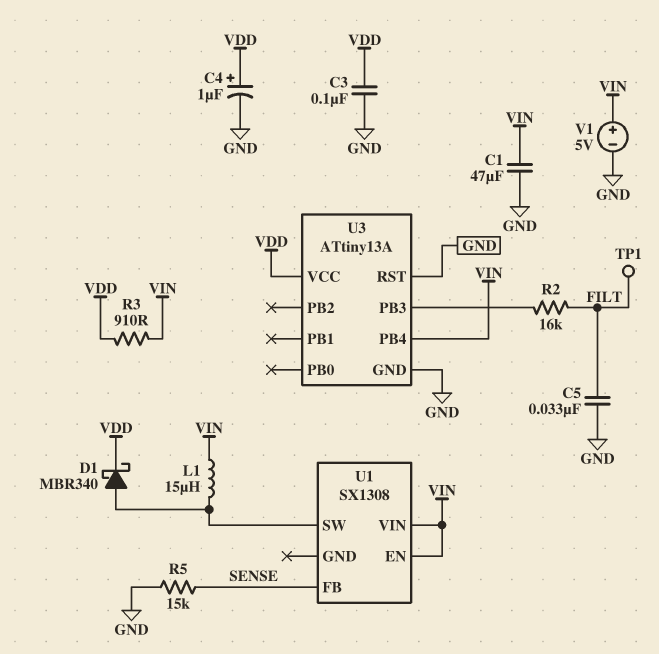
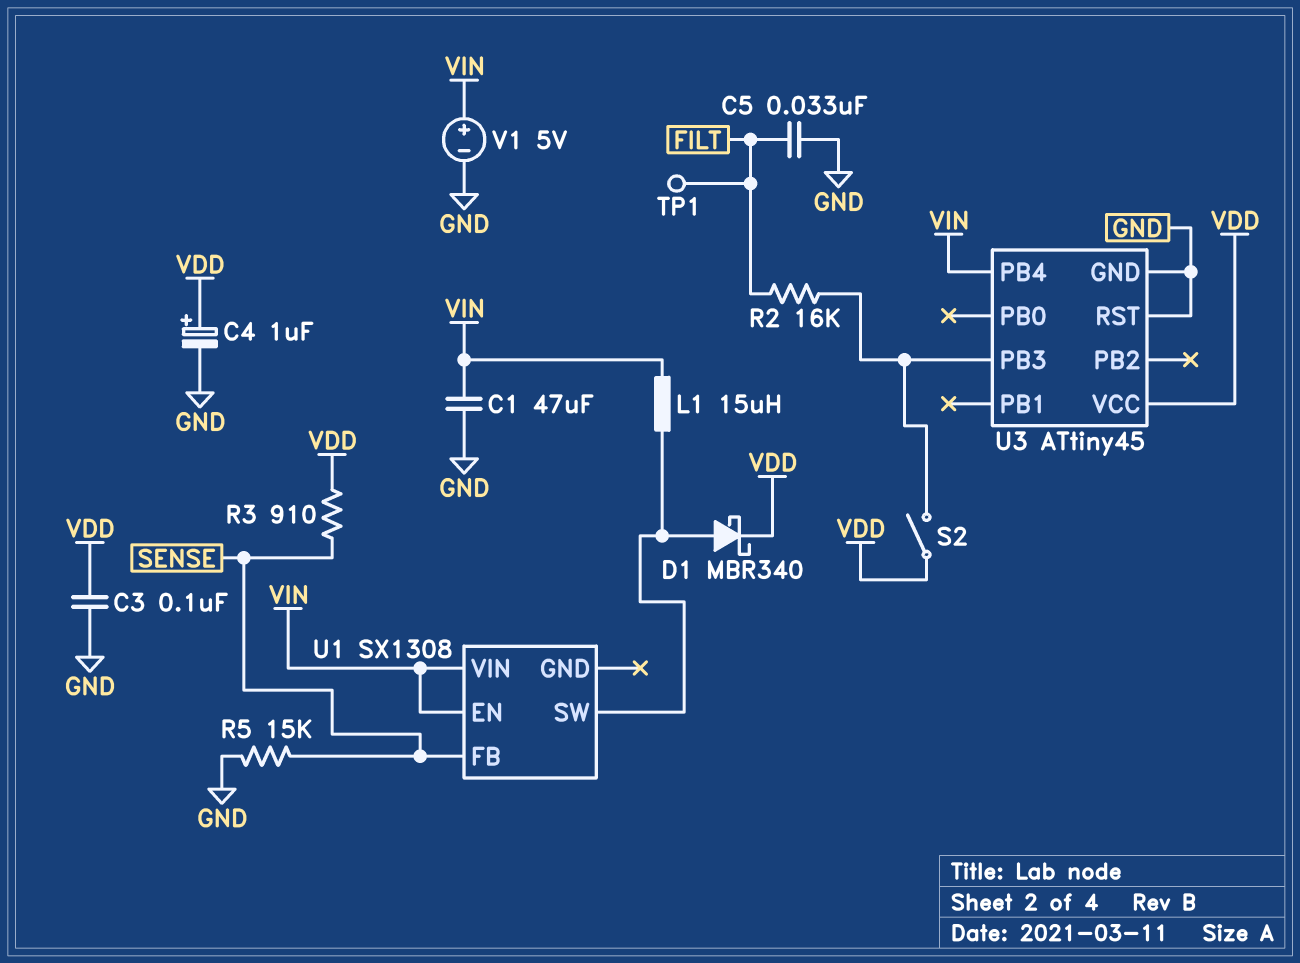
R3: 910 (VDD, VIN) -> 910 (SENSE, VDD)
S2: none -> switch (U3/PB3, VDD)
U3: ATtiny13A -> ATtiny45

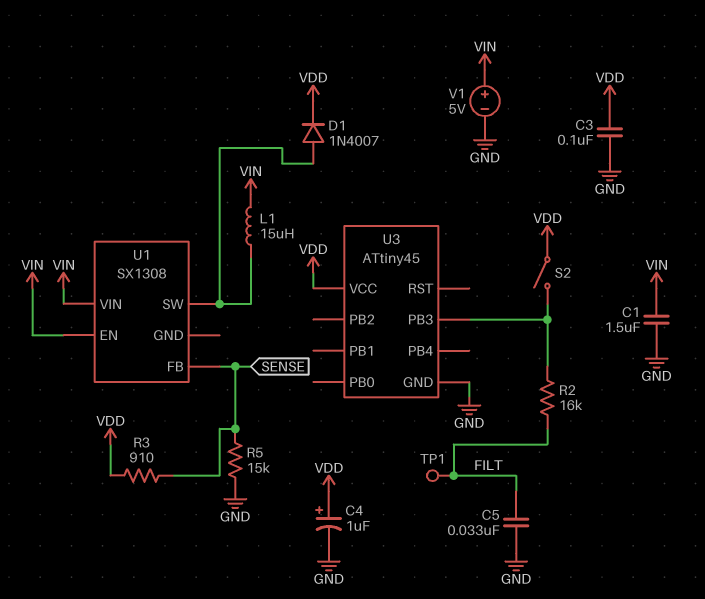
C1: 47uF (GND, VIN) -> 1.5uF (GND, VIN)
D1: schottky MBR340 (A U1/SW, K VDD) -> diode 1N4007 (A U1/SW, K VDD)
U3 pin PB4: VIN -> none
U3 pin RST: GND -> none

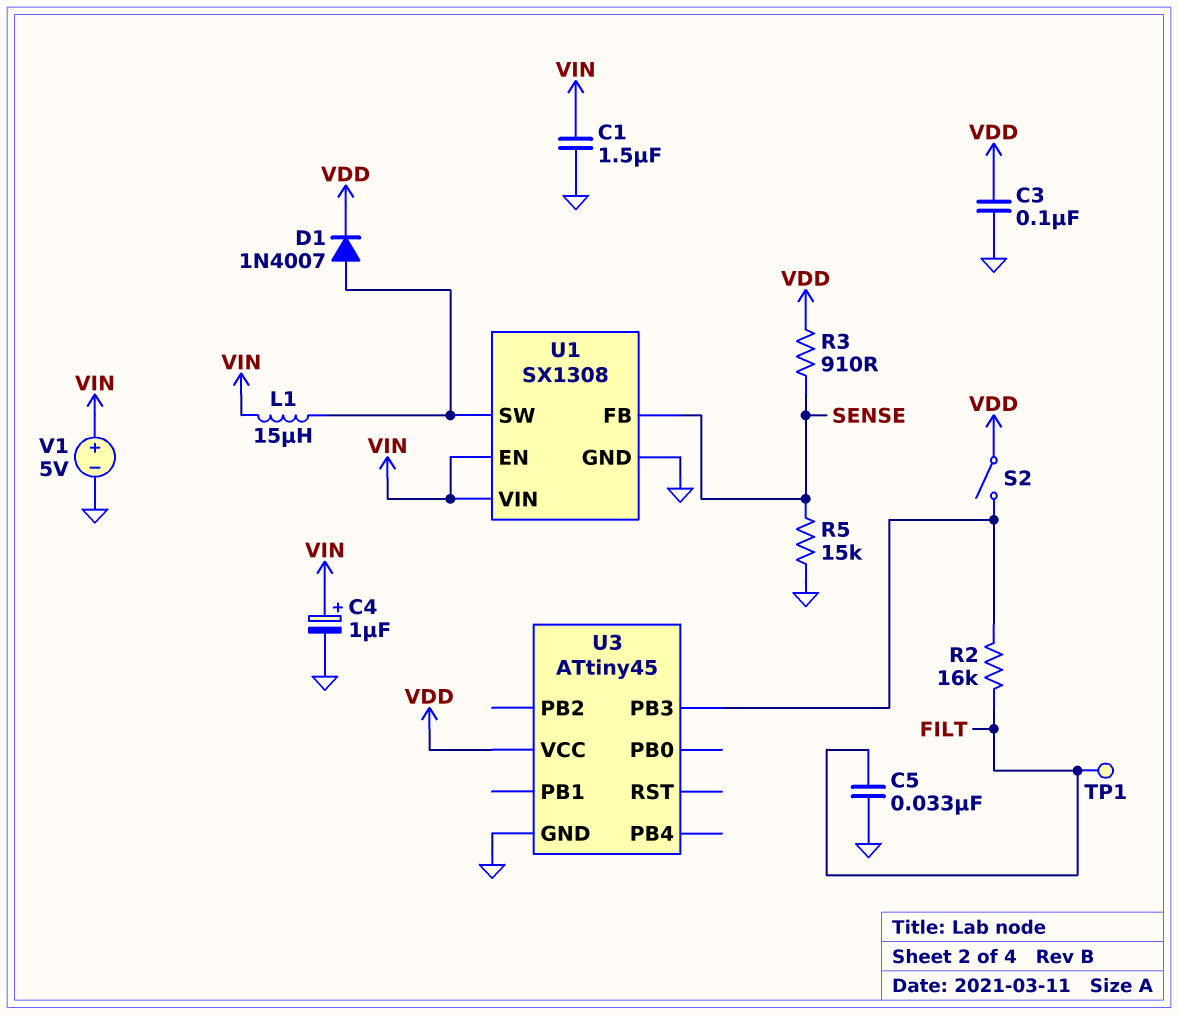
C4: 1uF (plus VDD, minus GND) -> 1uF (plus VIN, minus GND)
U1 pin GND: none -> GND

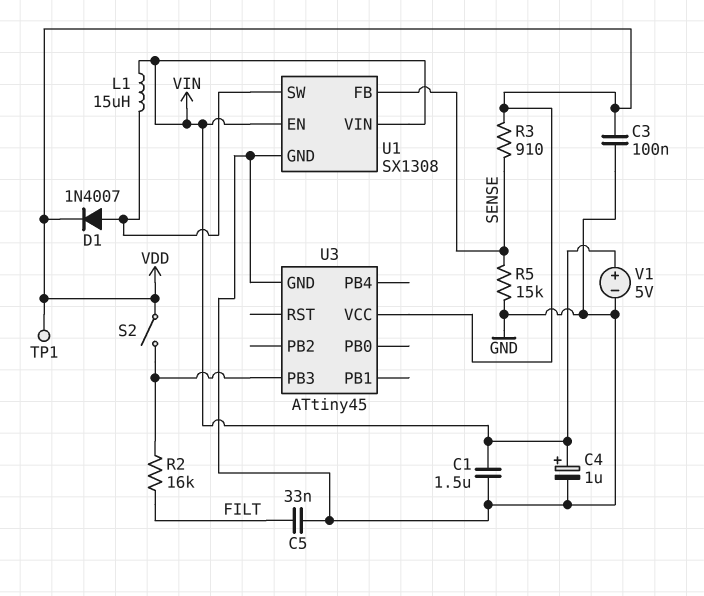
TP1: test point (FILT) -> test point (VDD)

